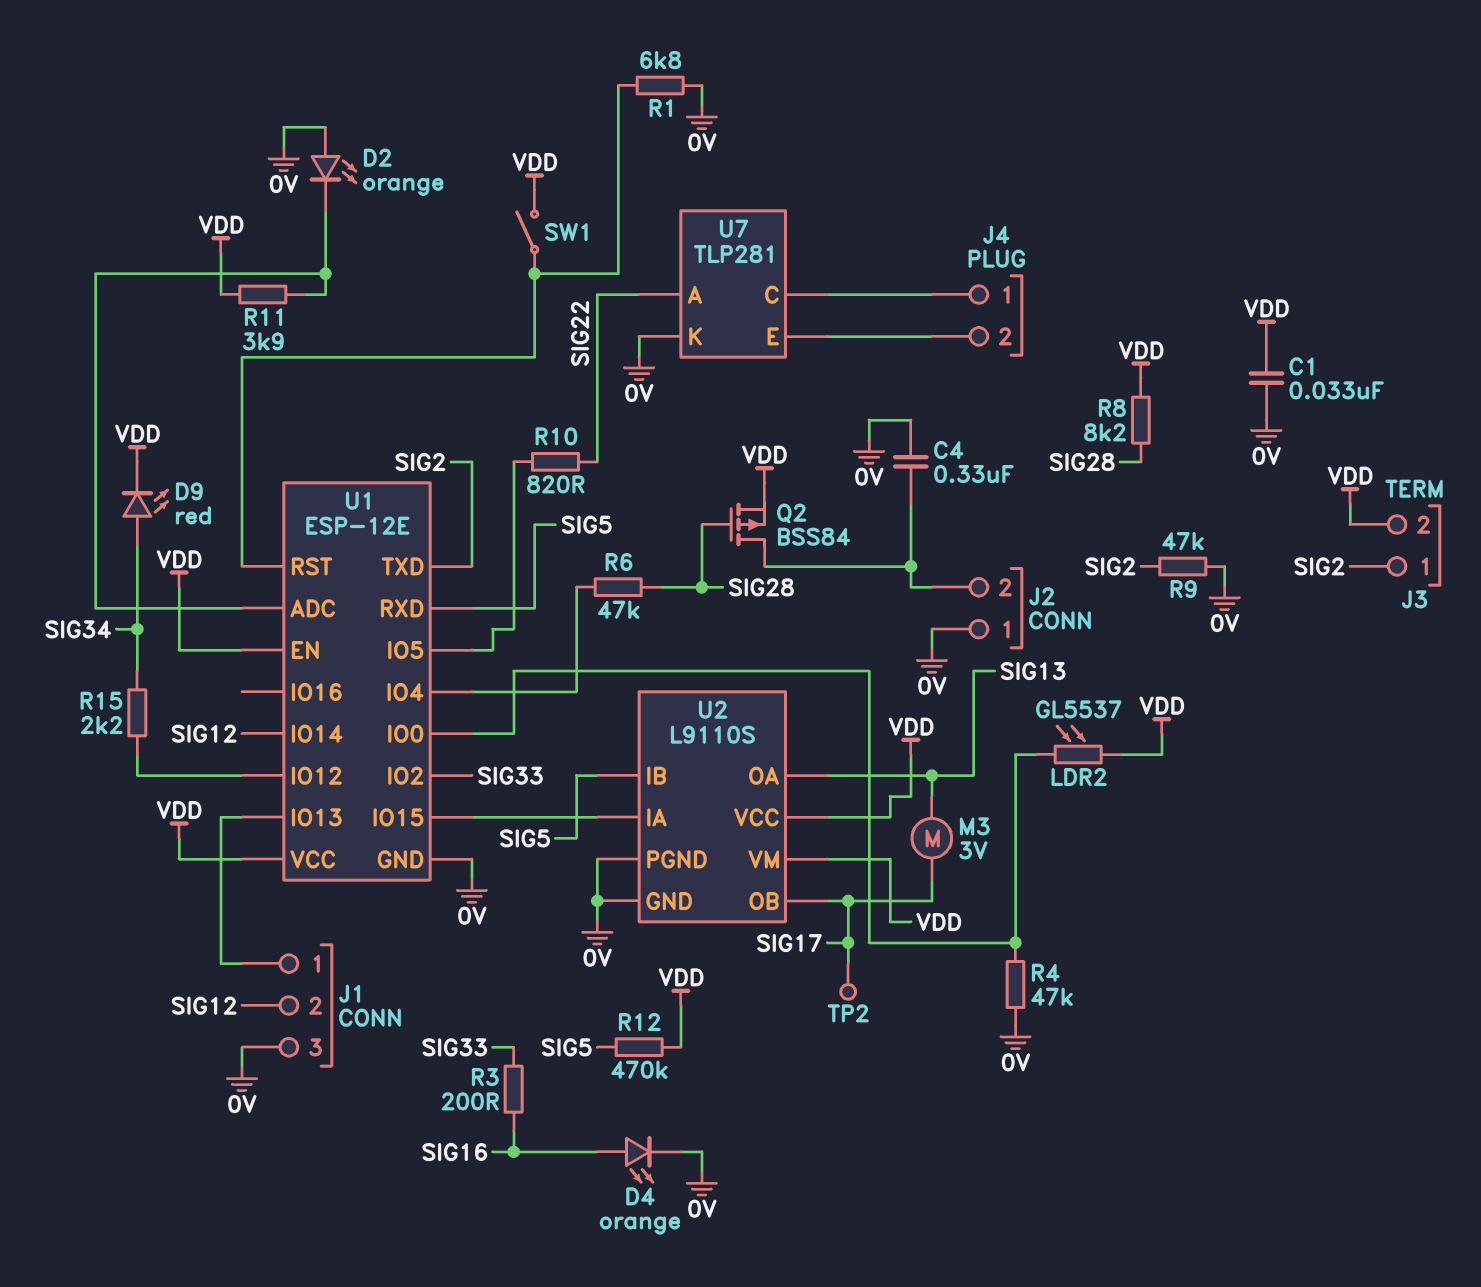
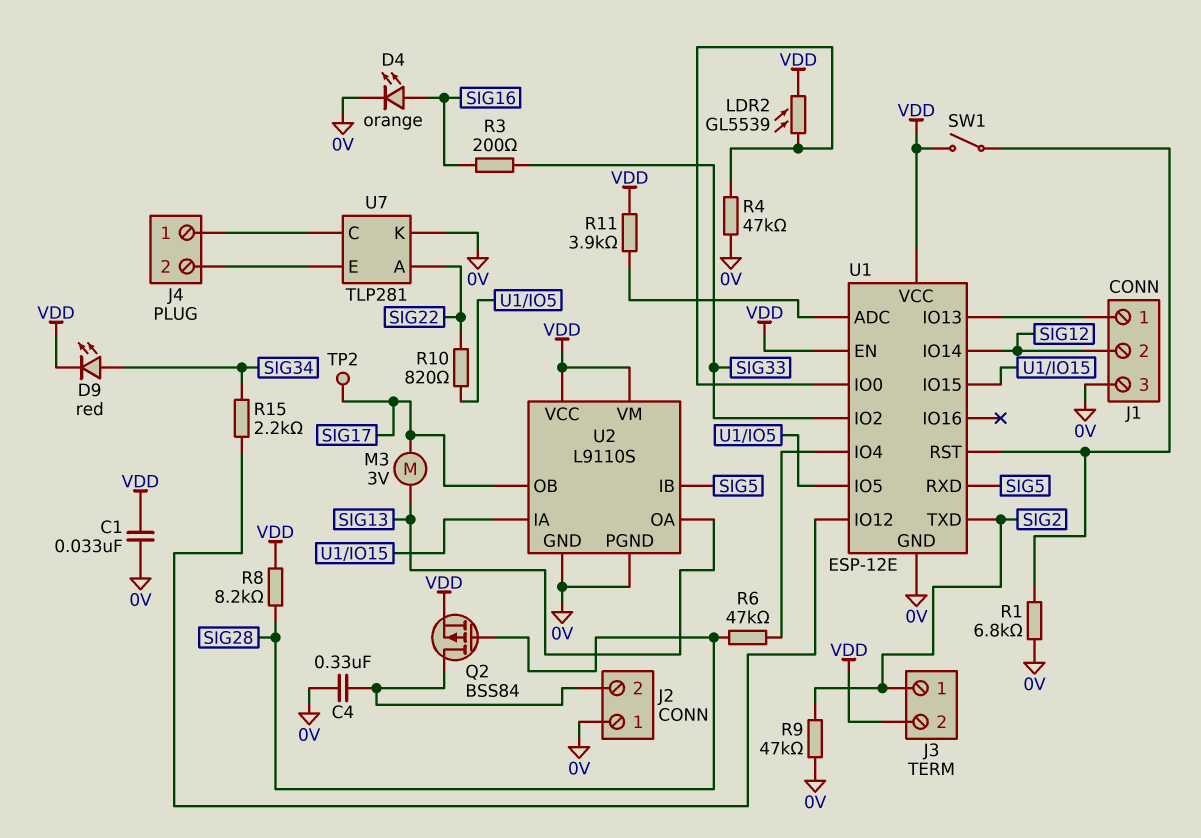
D2: LED orange (A 0V, K U1/ADC) -> none
LDR2: GL5537 (U1/IO0, VDD) -> GL5539 (U1/IO0, VDD)
R12: 470k (SIG5, VDD) -> none

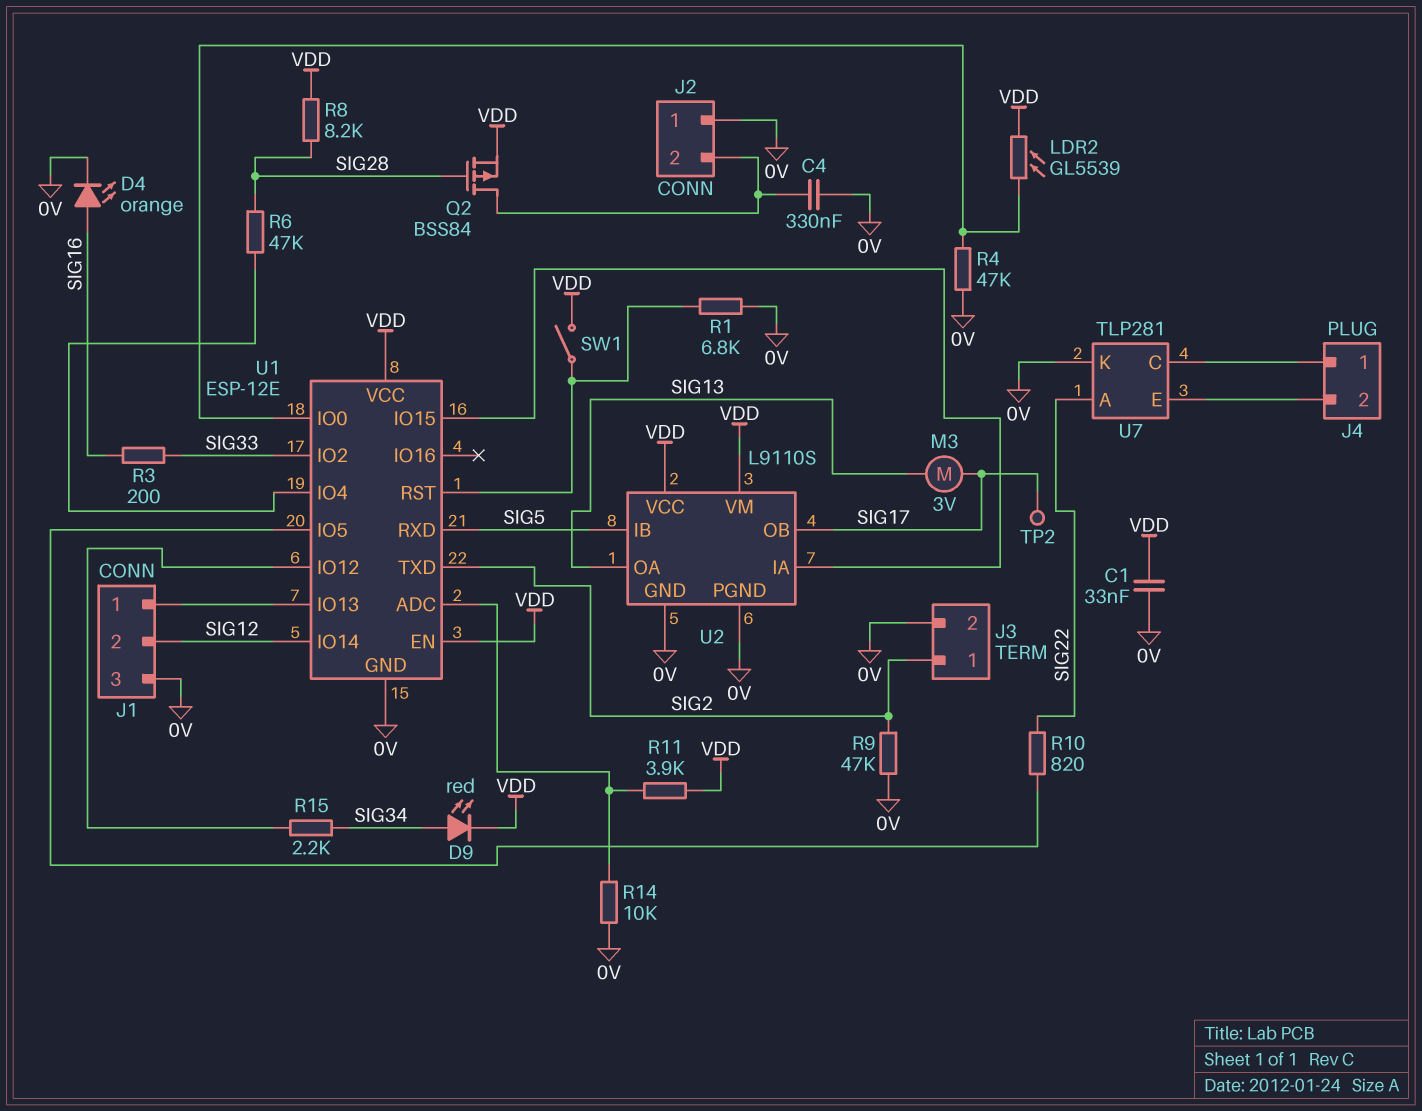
J3 pin 2: VDD -> 0V
R14: none -> 10k (0V, U1/ADC)

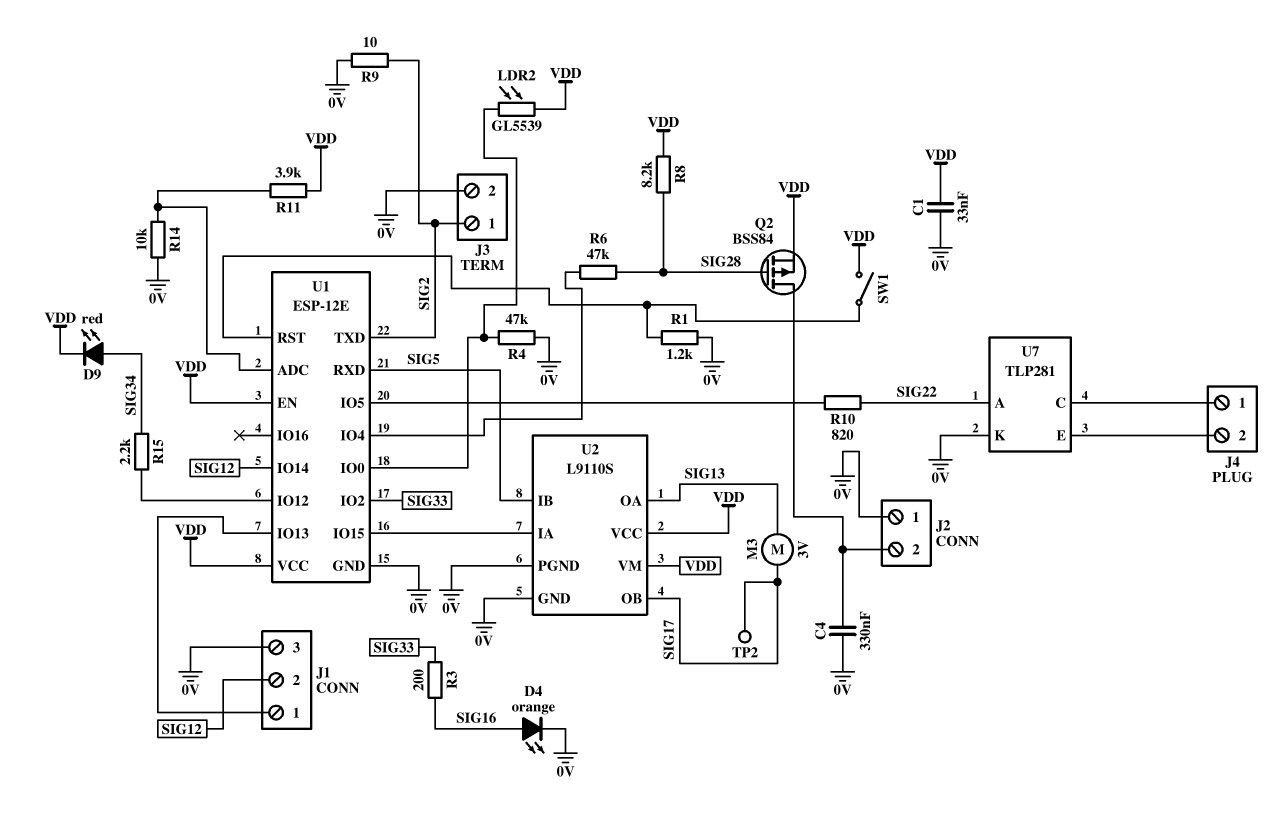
R1: 6.8k (0V, U1/RST) -> 1.2k (0V, U1/RST)
R9: 47k (0V, SIG2) -> 10 (0V, SIG2)

